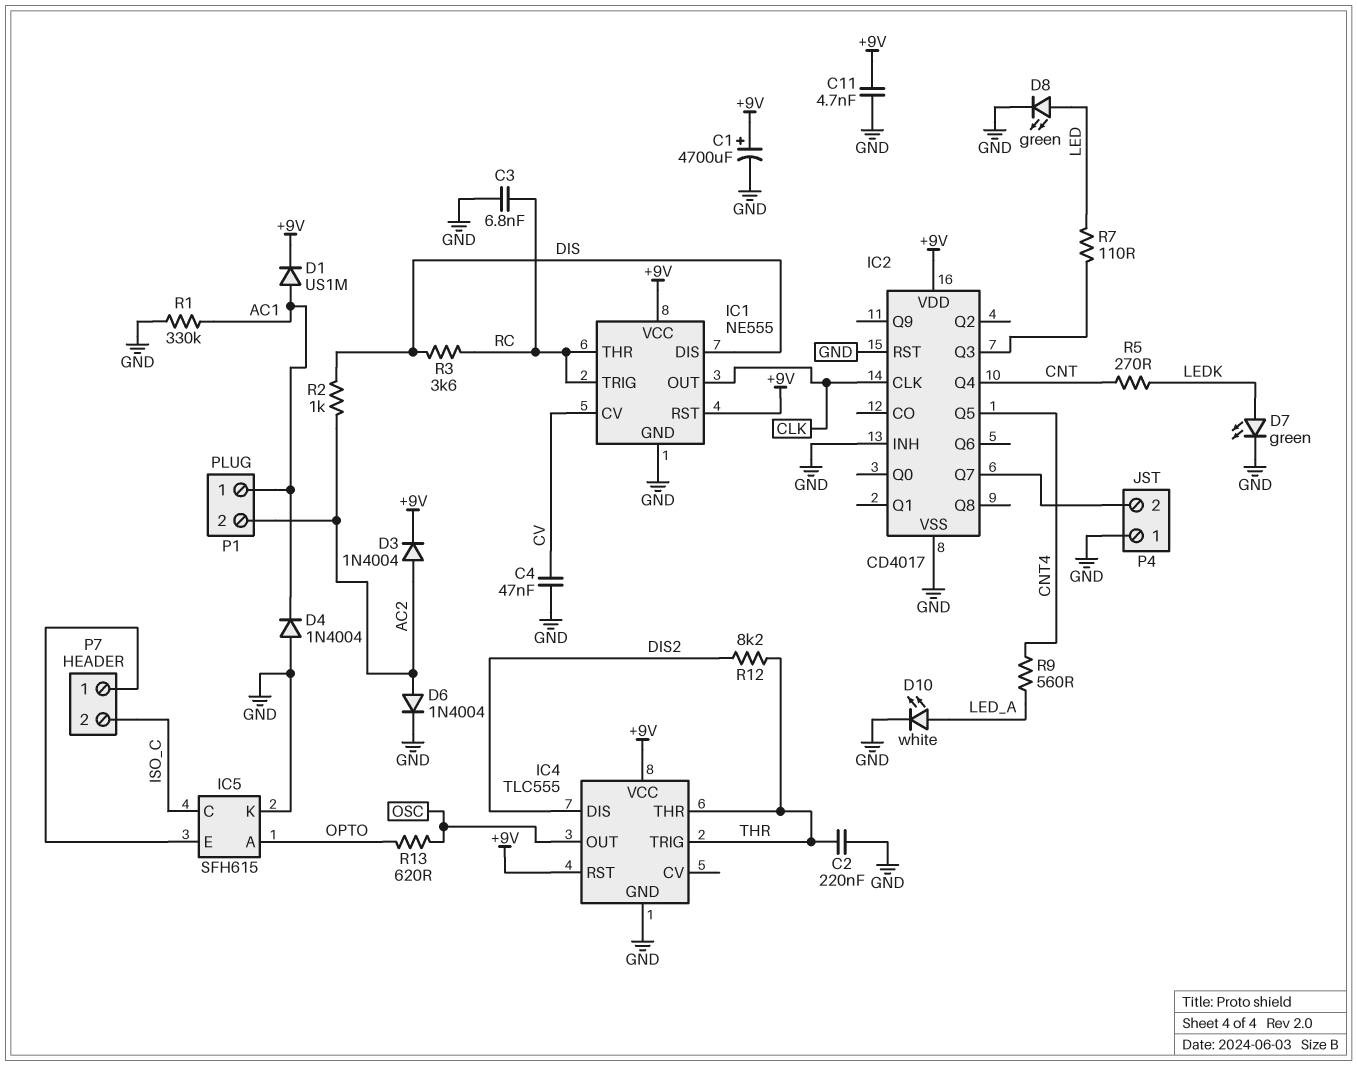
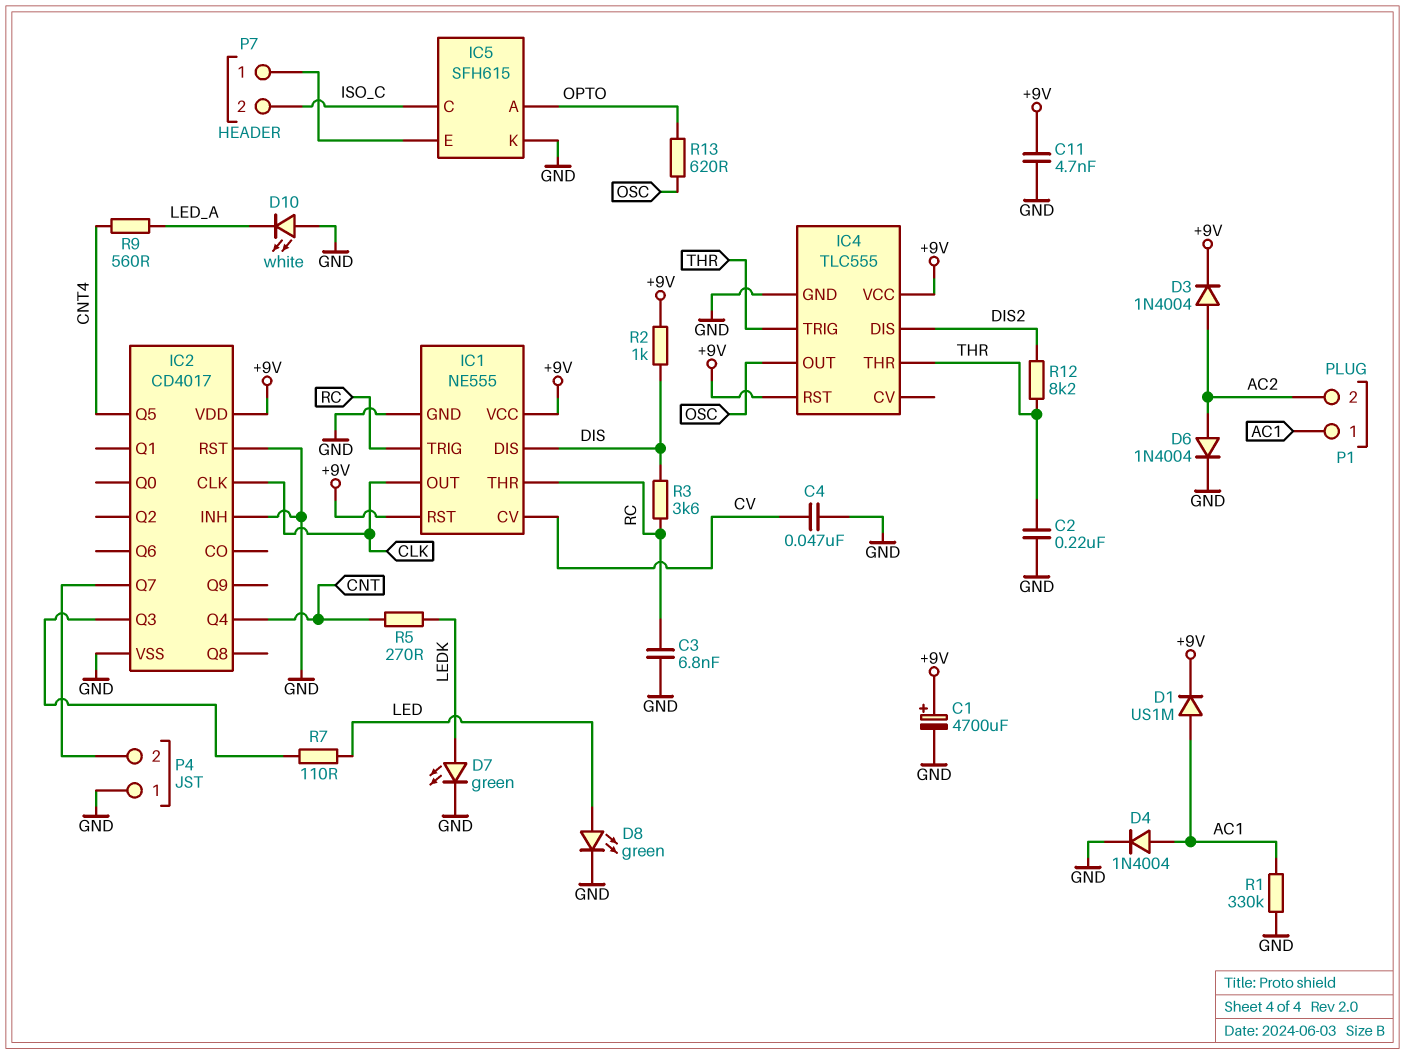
D4: diode 1N4004 (A GND, K AC1) -> diode 1N4004 (A AC1, K GND)
D10: LED white (A LED_A, K GND) -> LED white (A GND, K LED_A)
R2: 1k (AC2, DIS) -> 1k (+9V, DIS)

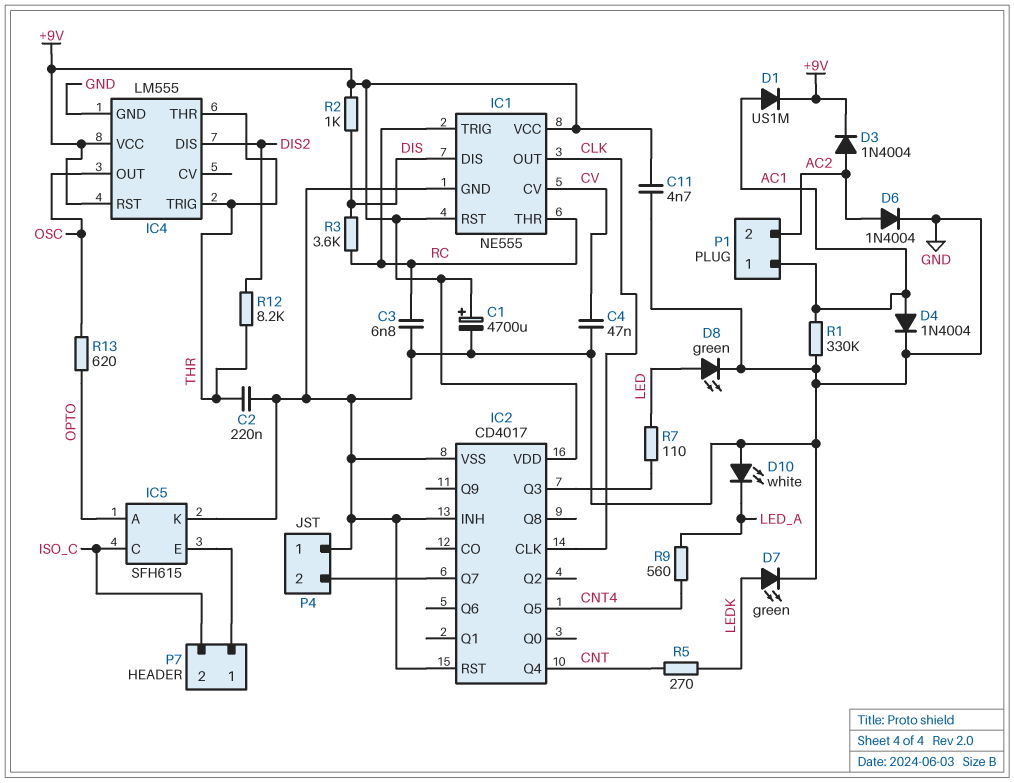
IC4: TLC555 -> LM555

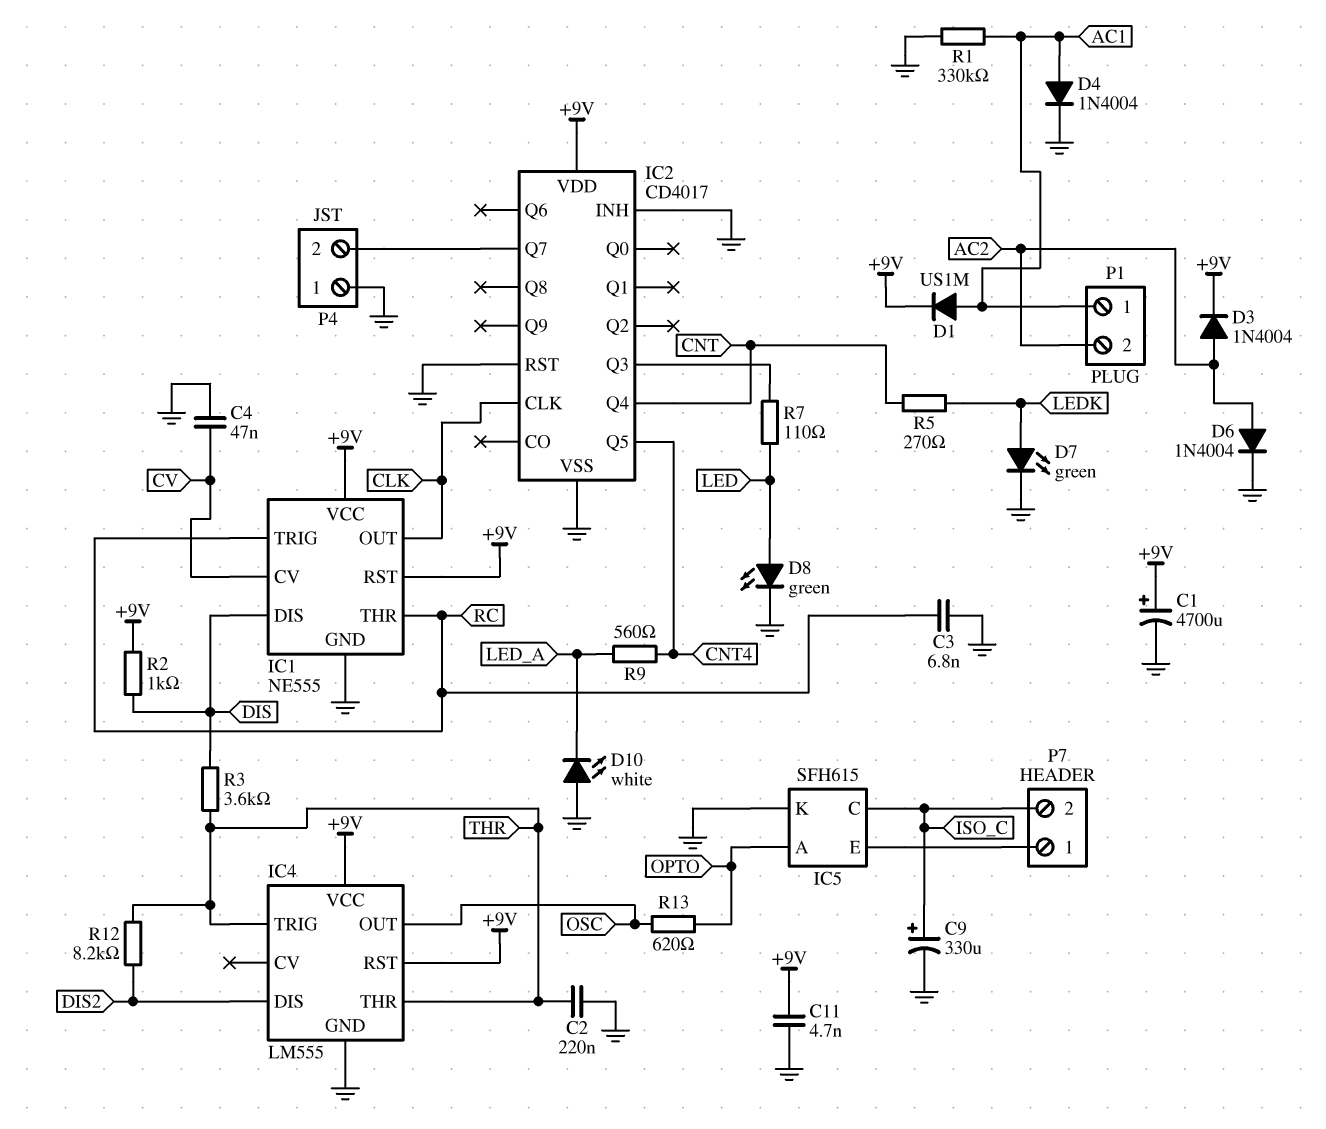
C9: none -> 330uF (plus ISO_C, minus GND)
R3: 3.6k (DIS, RC) -> 3.6k (DIS, THR)

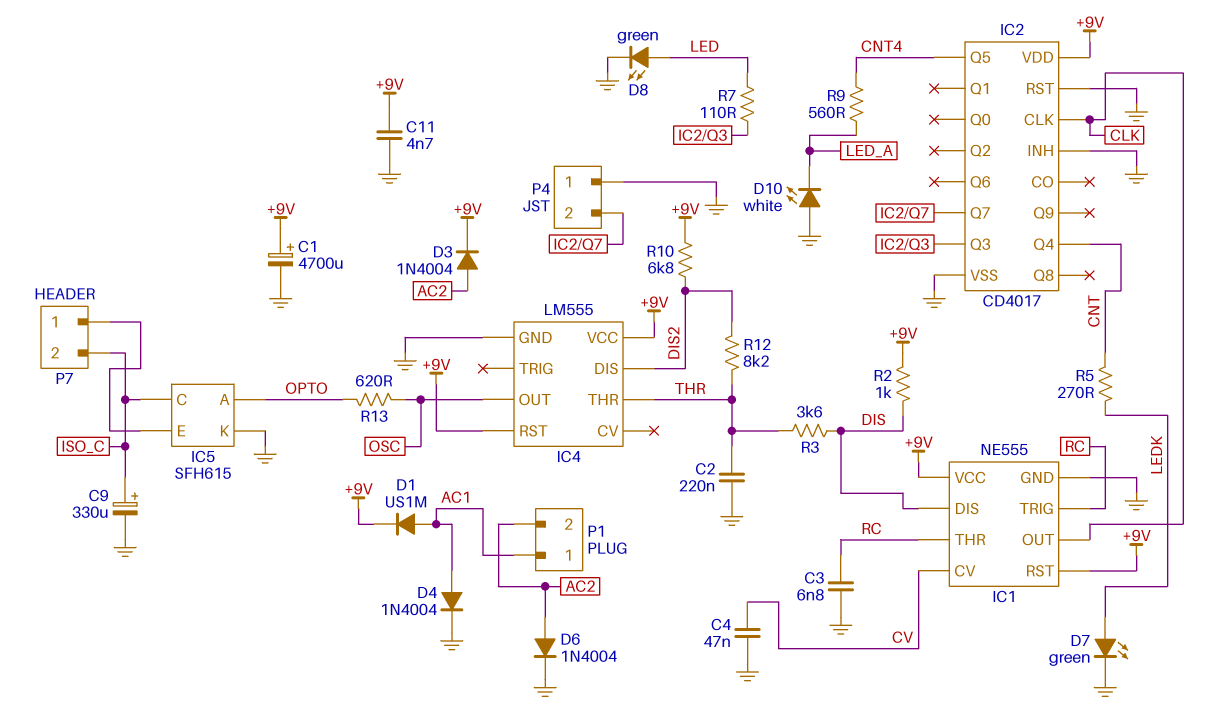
IC4 pin TRIG: THR -> none
R1: 330k (AC1, GND) -> none
R10: none -> 6.8k (+9V, DIS2)

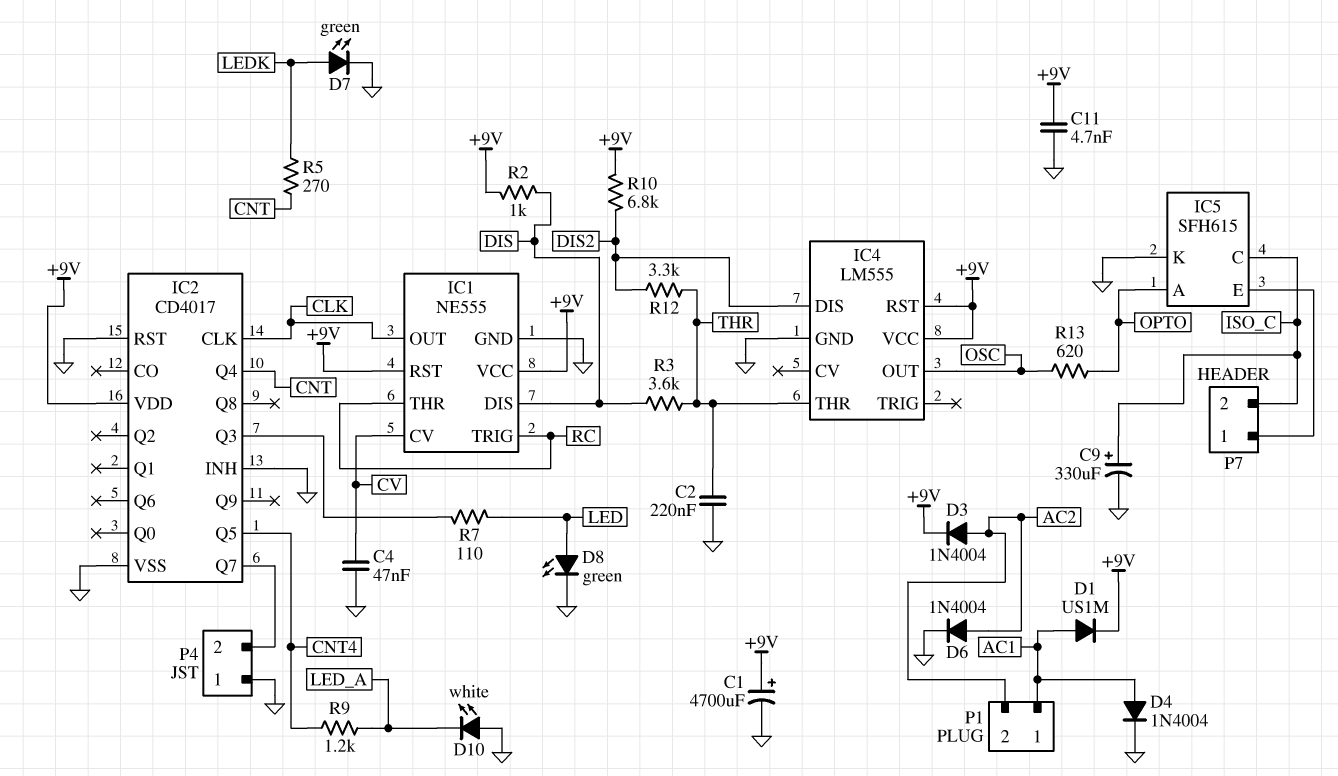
C3: 6.8nF (GND, RC) -> none
R9: 560 (CNT4, LED_A) -> 1.2k (CNT4, LED_A)
R12: 8.2k (DIS2, THR) -> 3.3k (DIS2, THR)

